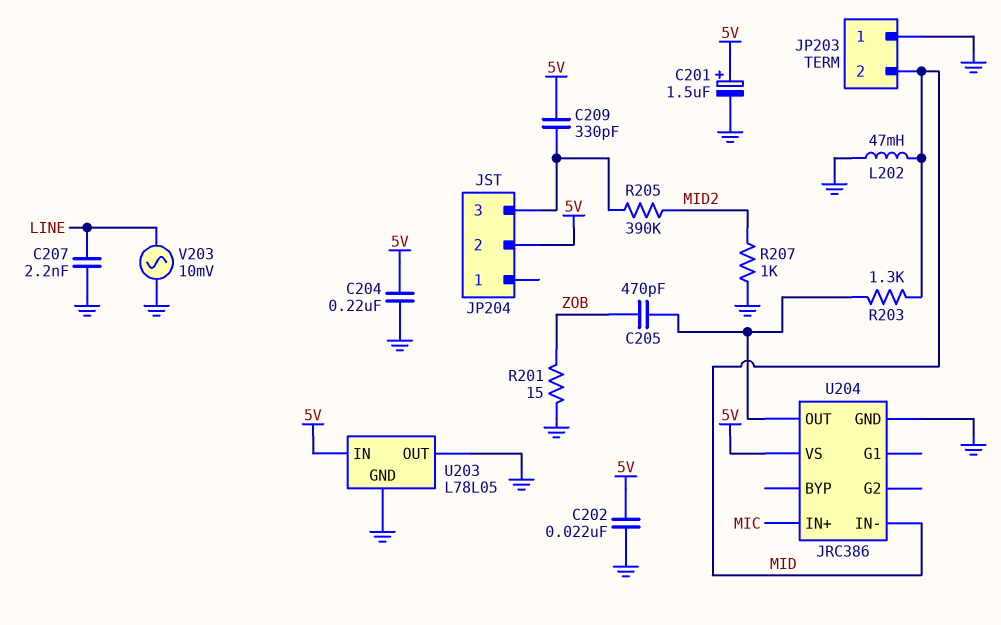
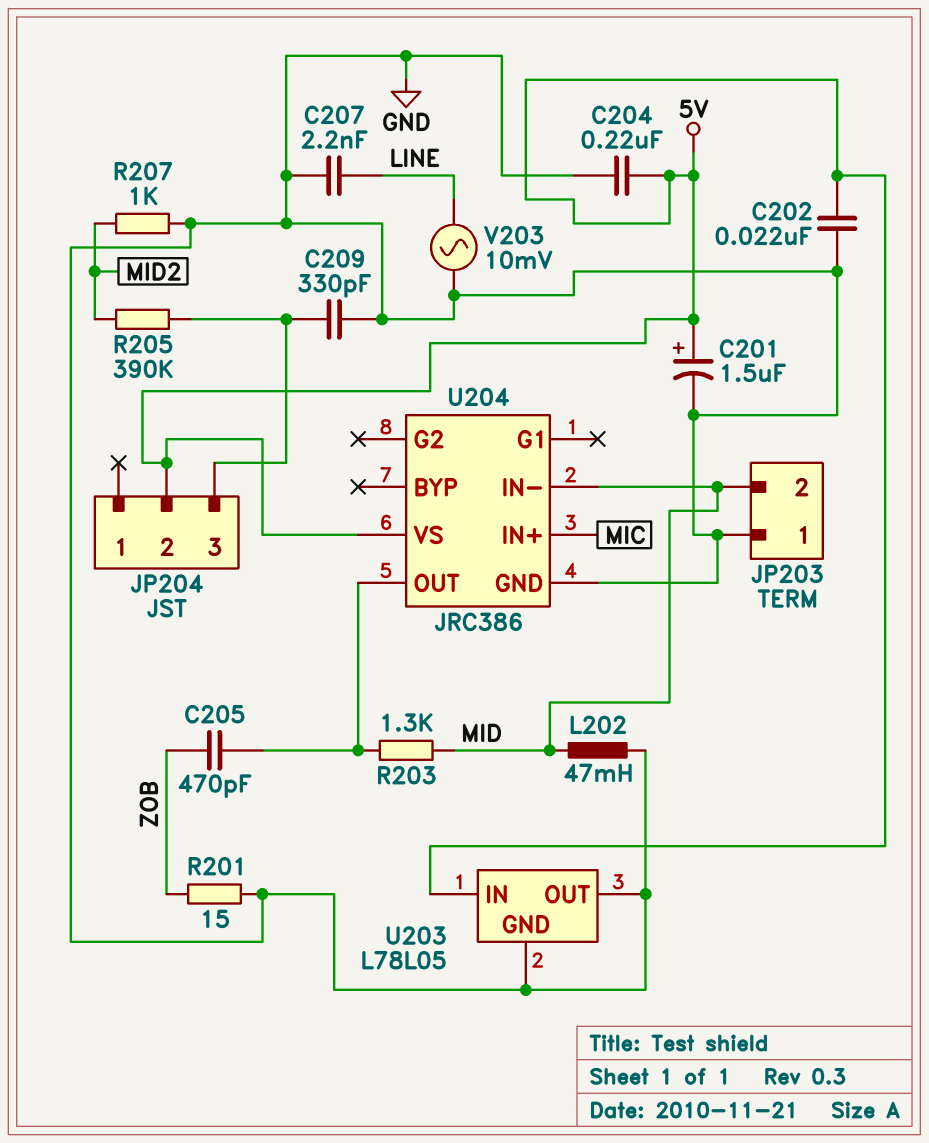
C209: 330pF (5V, JP204/3) -> 330pF (GND, JP204/3)

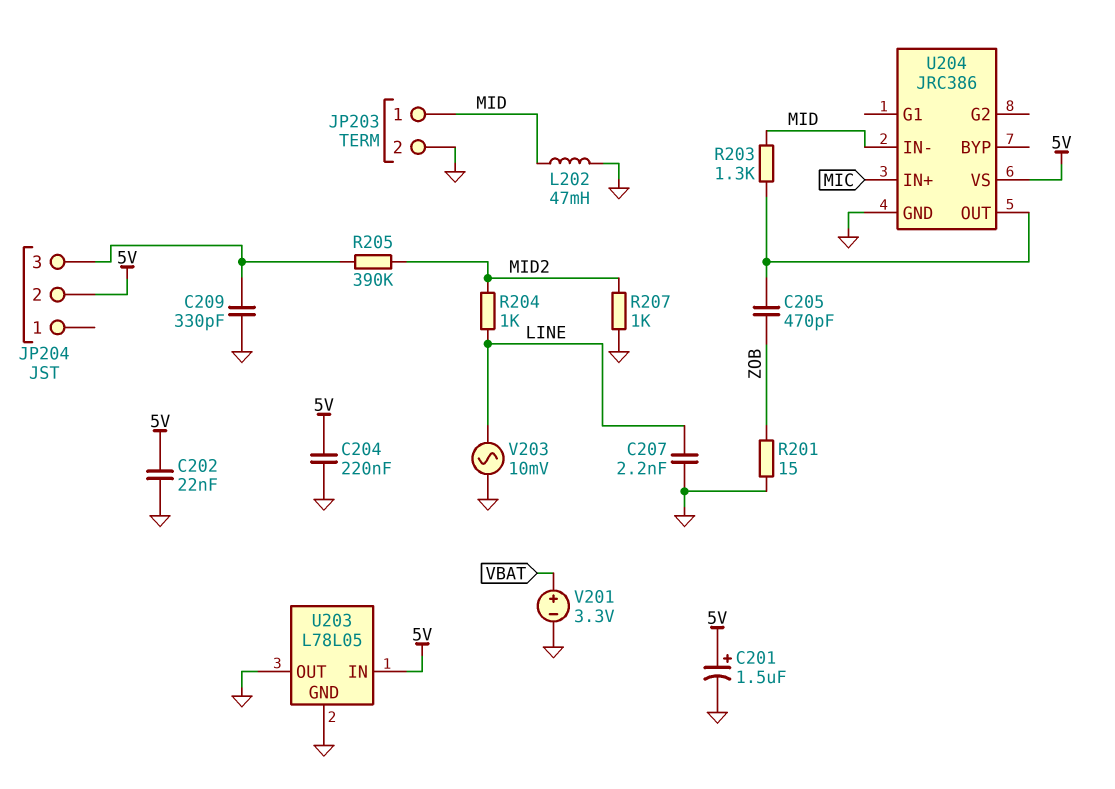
JP203 pin 1: GND -> MID
JP203 pin 2: MID -> GND
R204: none -> 1k (LINE, MID2)
V201: none -> 3.3V (plus VBAT, minus GND)

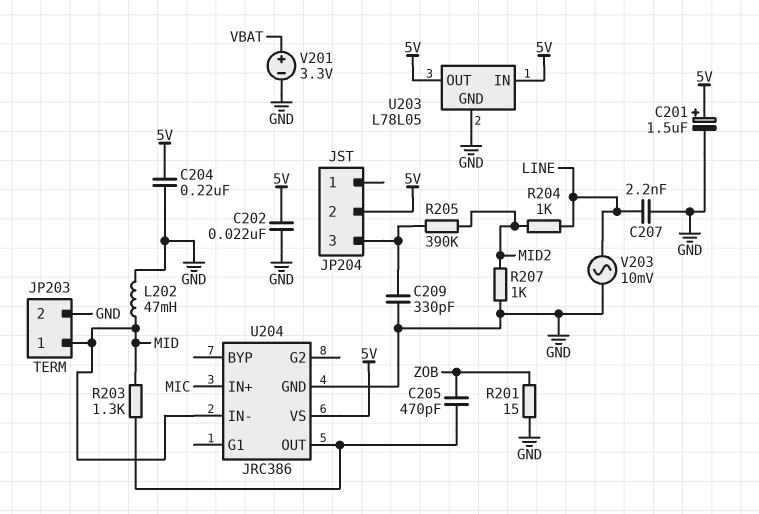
U203 pin OUT: GND -> 5V

